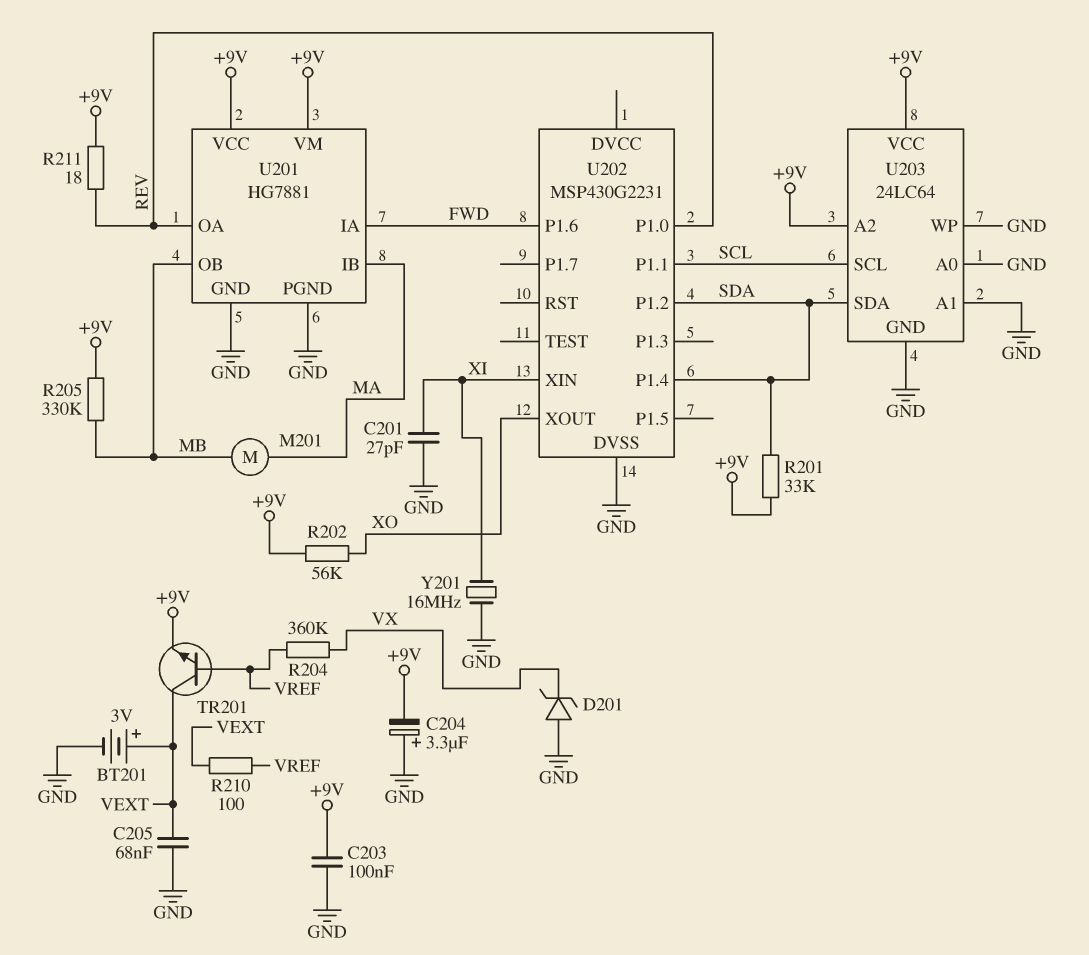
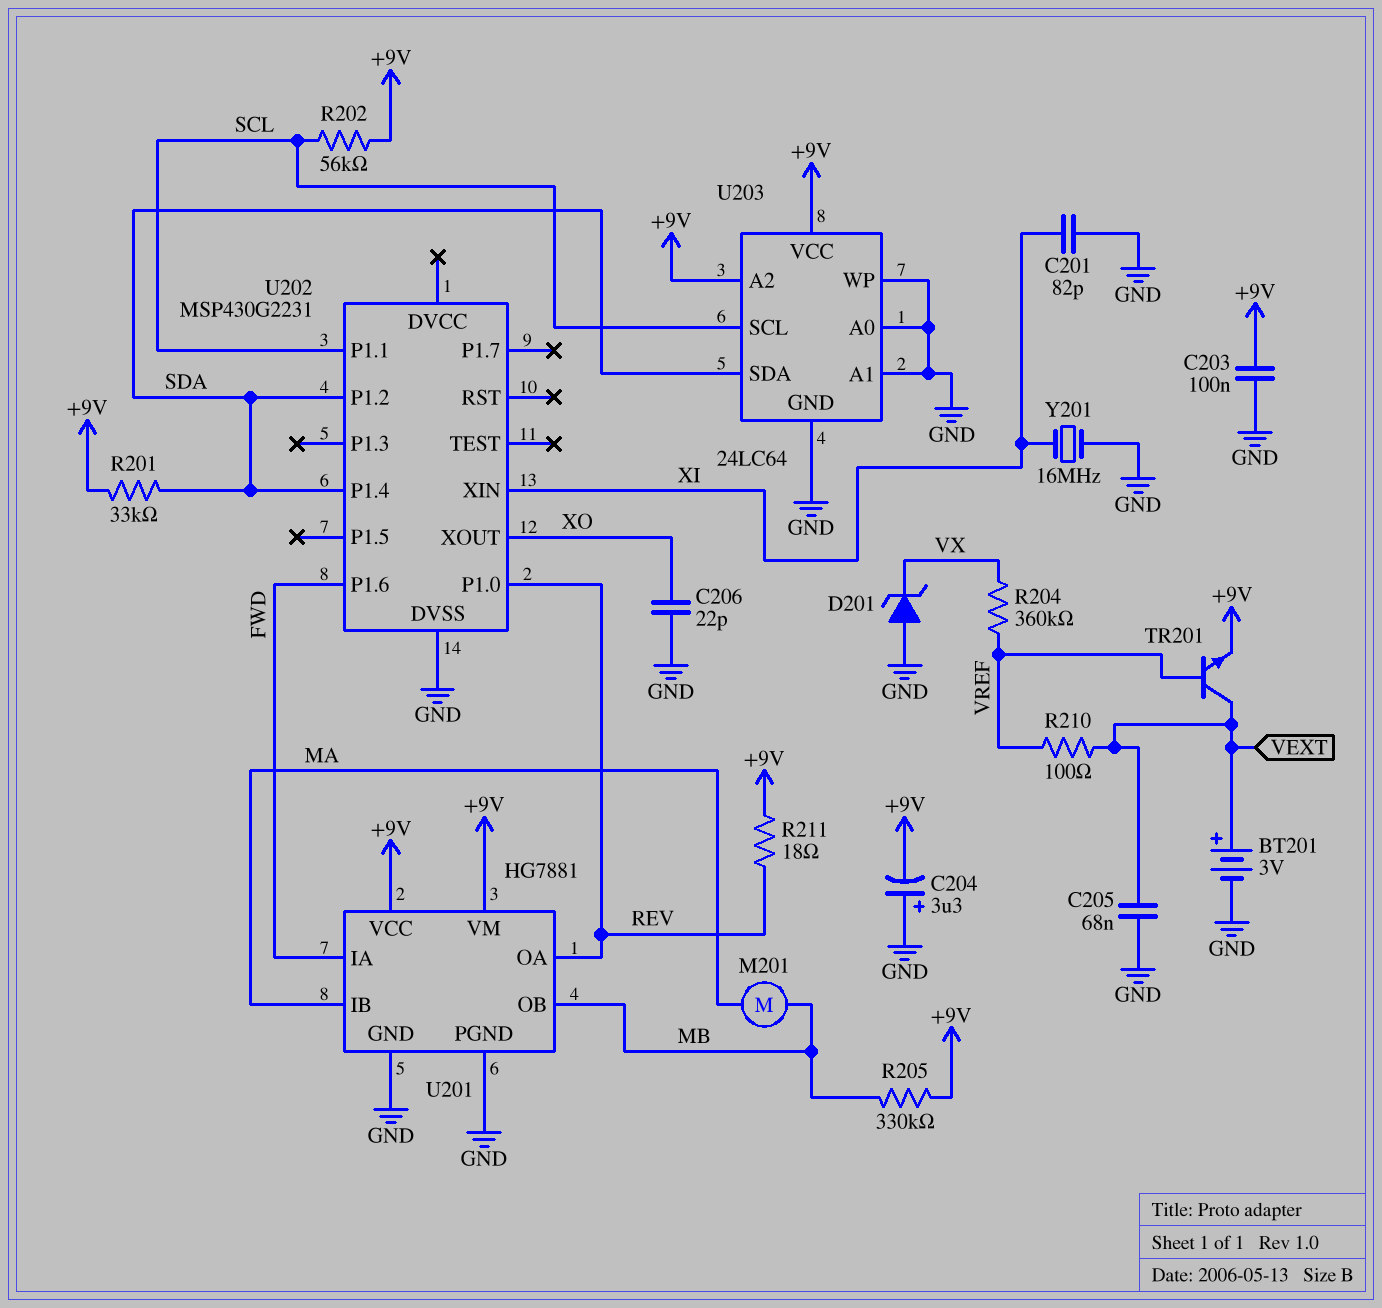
C201: 27pF (GND, XI) -> 82pF (GND, XI)
C206: none -> 22pF (GND, XO)
R202: 56k (+9V, XO) -> 56k (+9V, SCL)

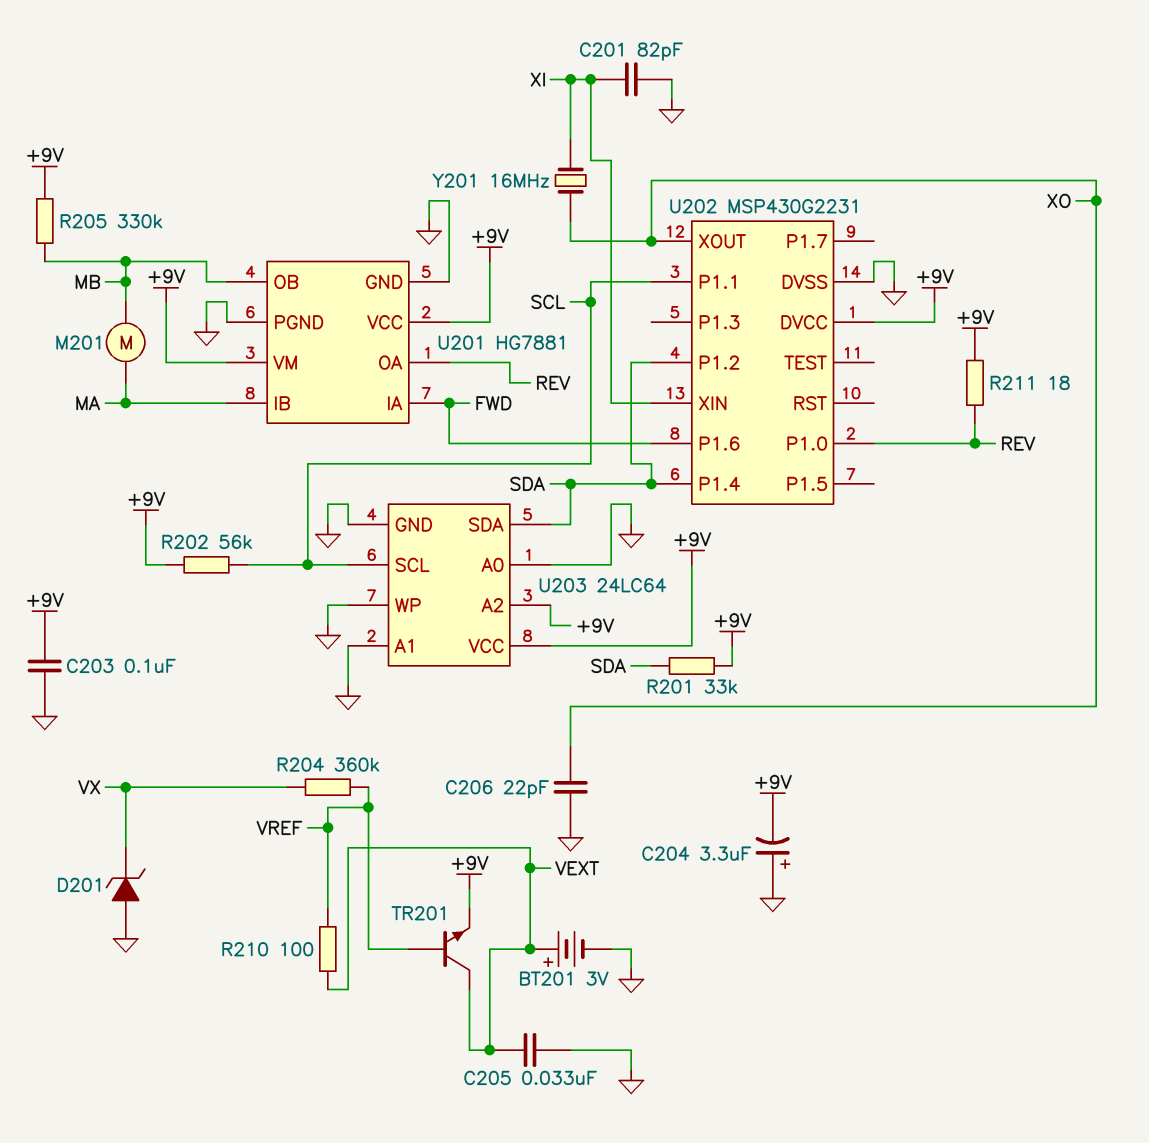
C205: 68nF (GND, VEXT) -> 33nF (GND, VEXT)
U202 pin DVCC: none -> +9V
Y201: 16MHz (GND, XI) -> 16MHz (XI, XO)

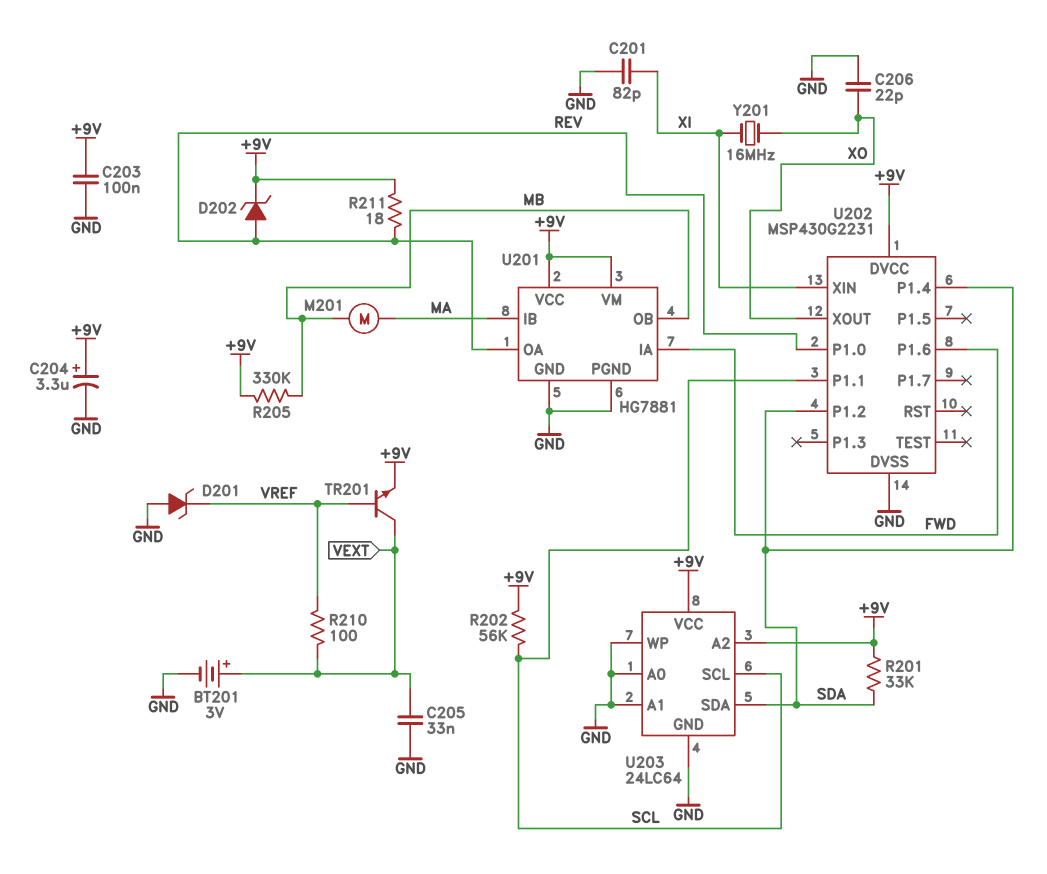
C204: 3.3uF (plus GND, minus +9V) -> 3.3uF (plus +9V, minus GND)
D201: zener (A GND, K VX) -> zener (A GND, K VREF)
D202: none -> zener (A REV, K +9V)
R204: 360k (VREF, VX) -> none

